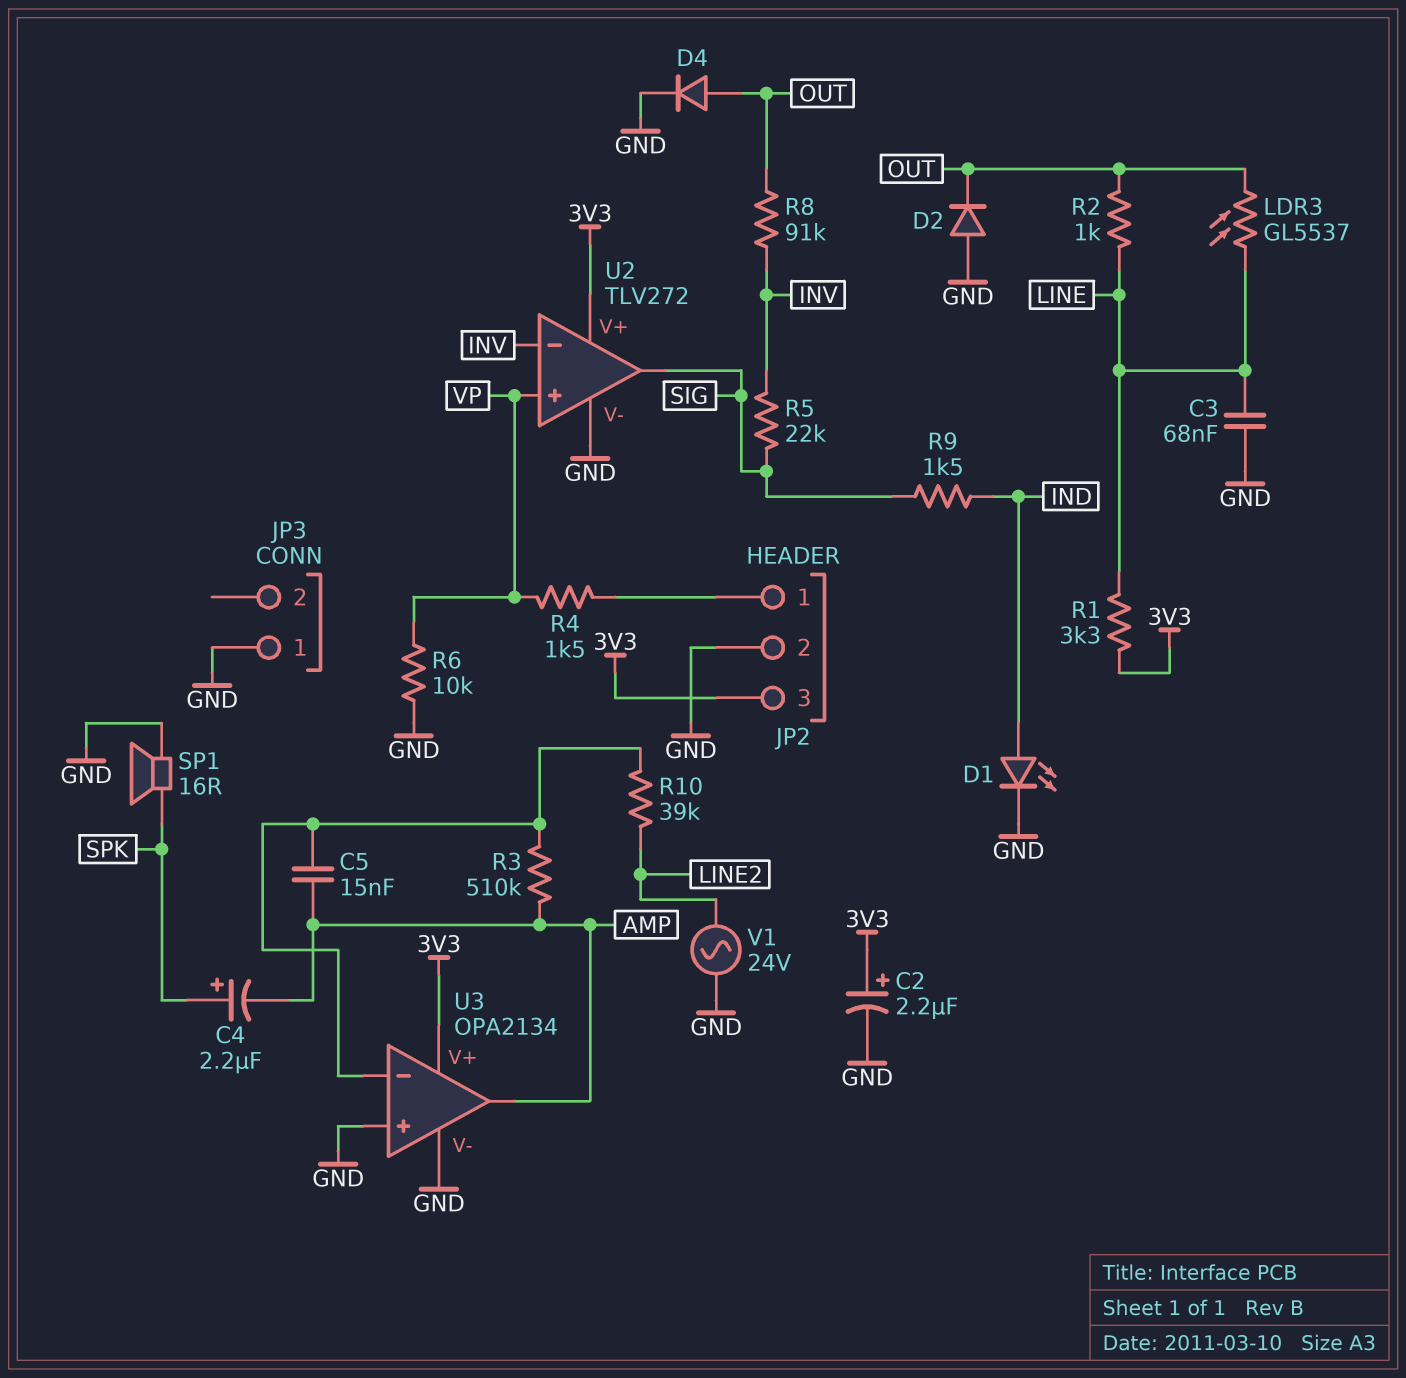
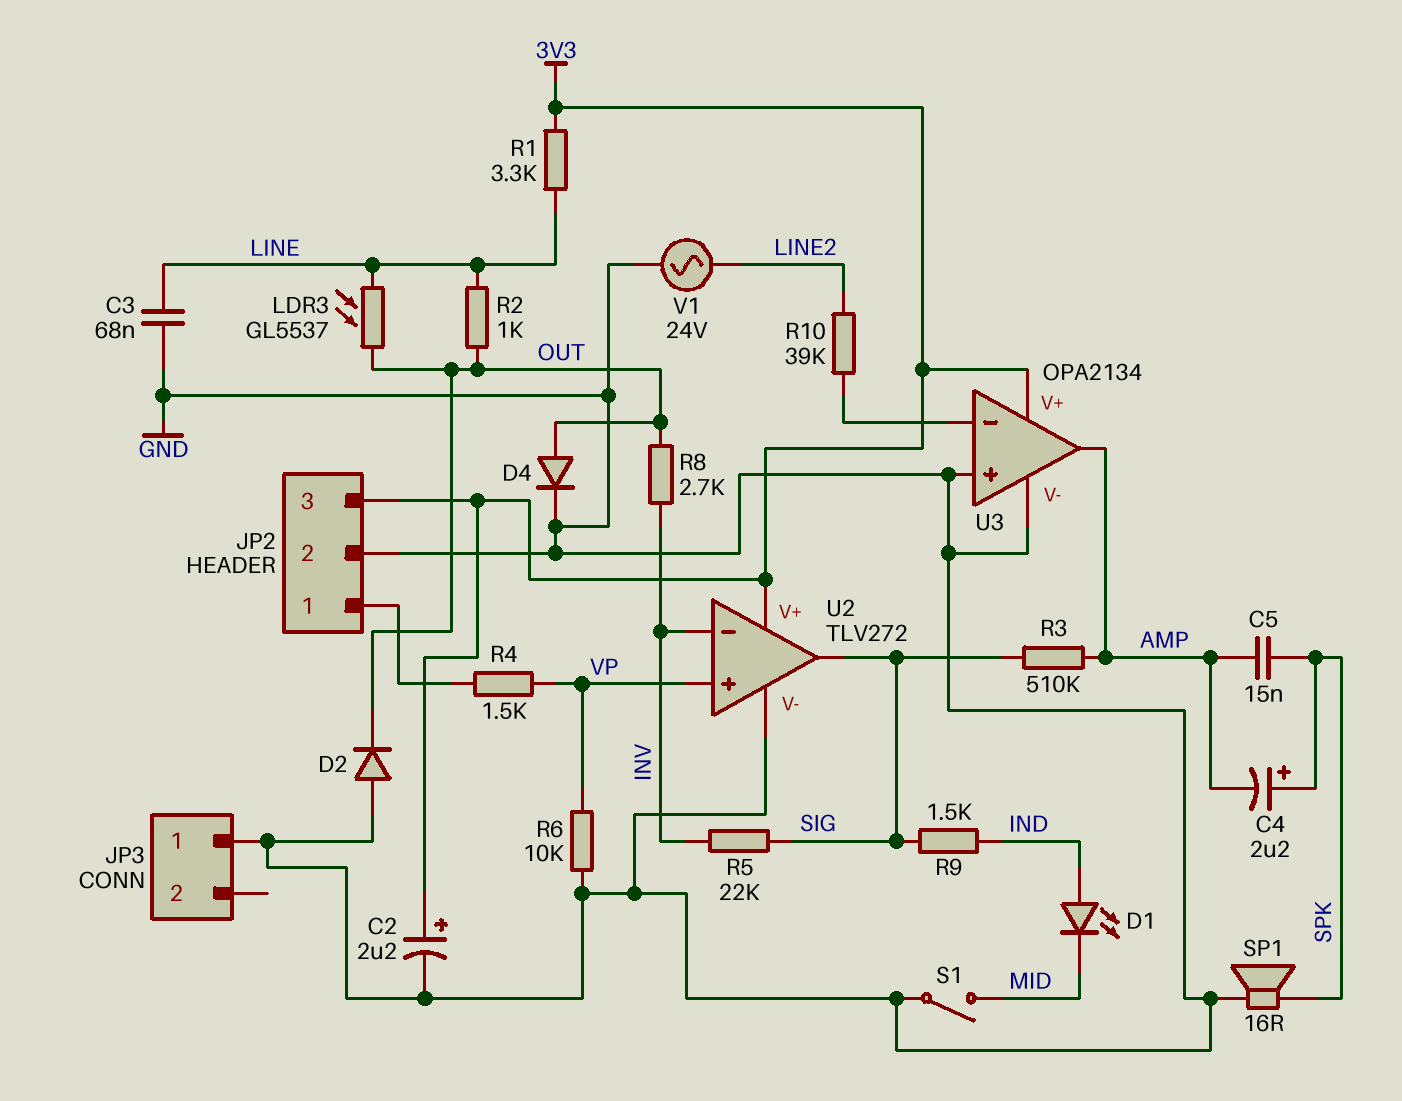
C5: 15nF (AMP, U3/in-) -> 15nF (AMP, SPK)
D1: LED (A IND, K GND) -> LED (A IND, K MID)
R3: 510k (AMP, U3/in-) -> 510k (AMP, SIG)
R8: 91k (INV, OUT) -> 2.7k (INV, OUT)
S1: none -> switch (GND, MID)

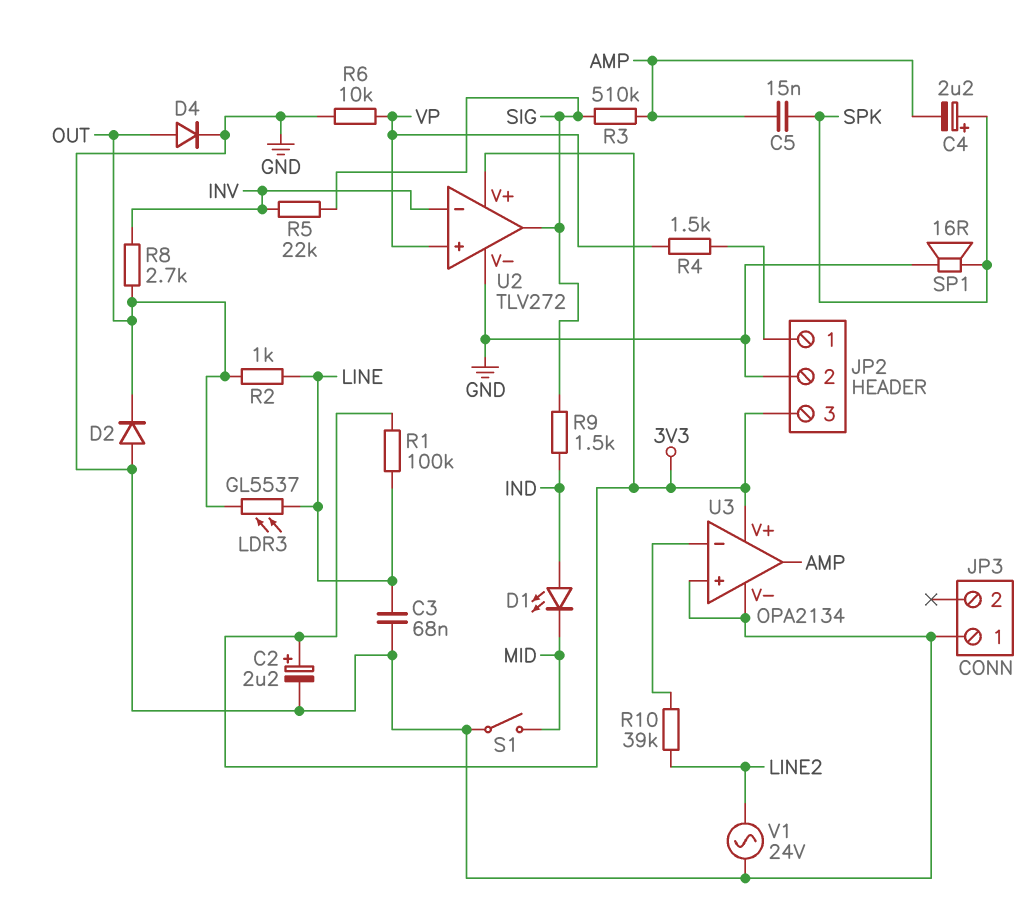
R1: 3.3k (3V3, LINE) -> 100k (3V3, LINE)

